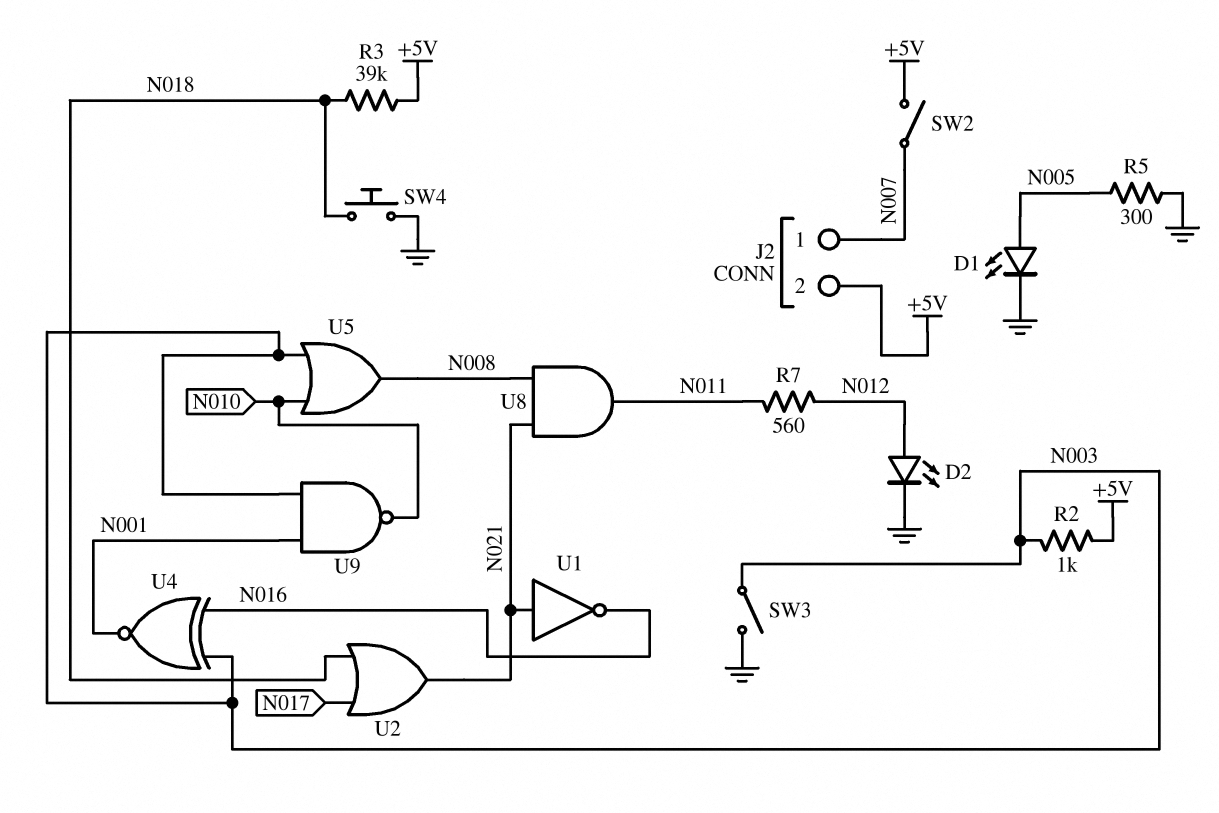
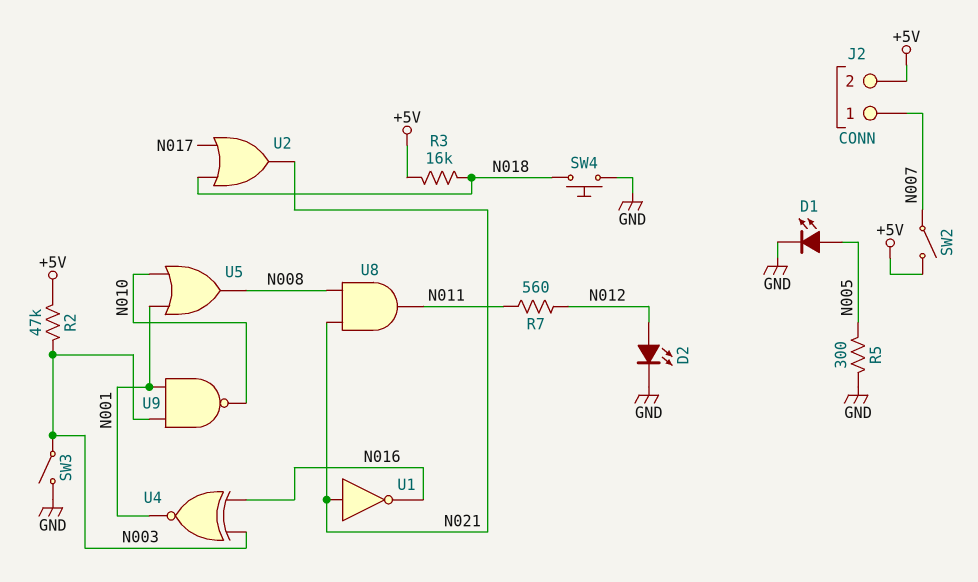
R2: 1k (+5V, N003) -> 47k (+5V, N003)
R3: 39k (+5V, N018) -> 16k (+5V, N018)
U5: OR (in N003, in N010, out N008) -> OR (in N001, in N010, out N008)

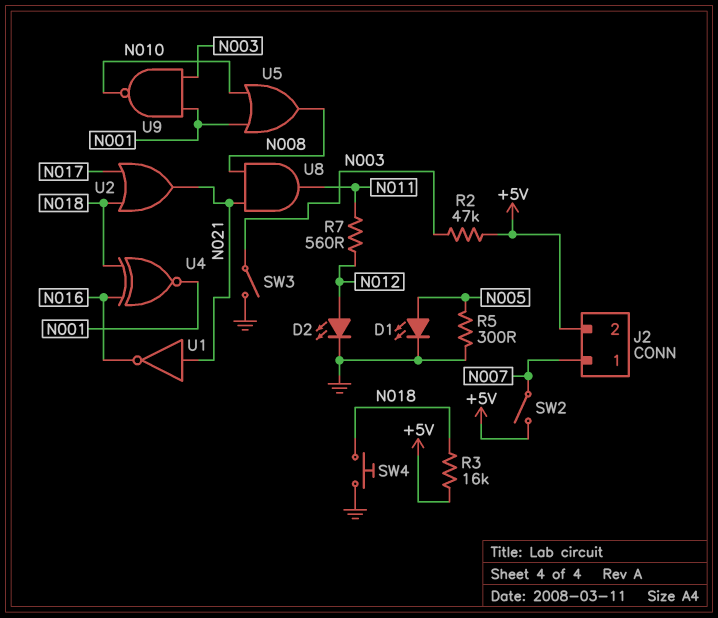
U4: XNOR (in N003, in N016, out N001) -> XNOR (in N016, in N018, out N001)

